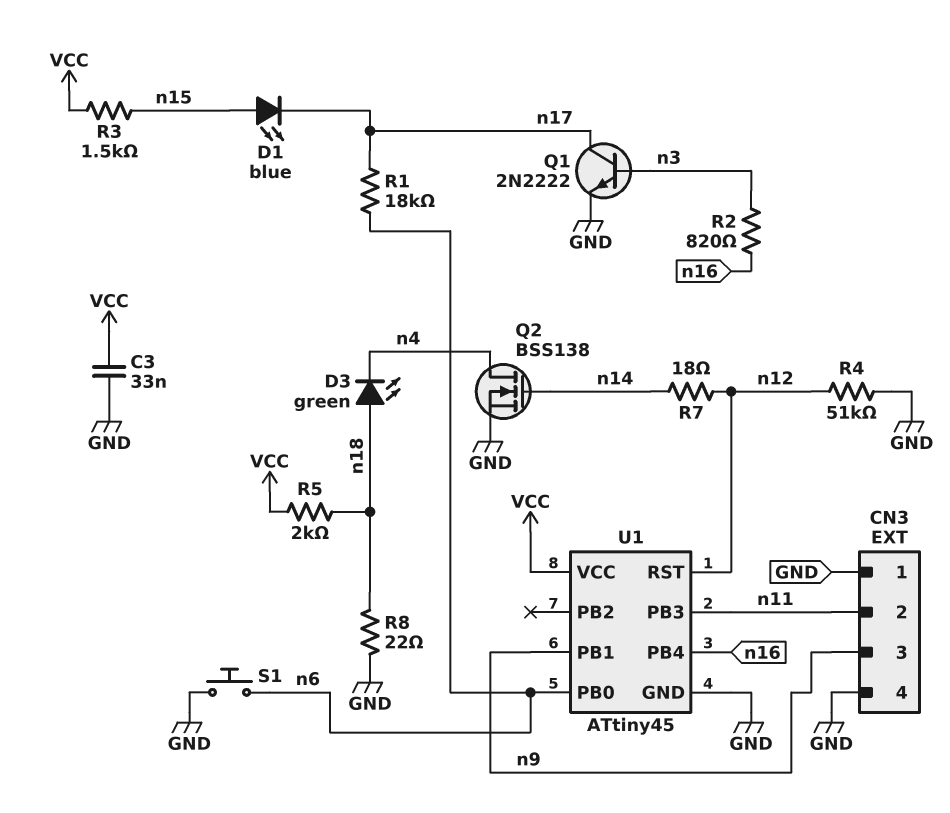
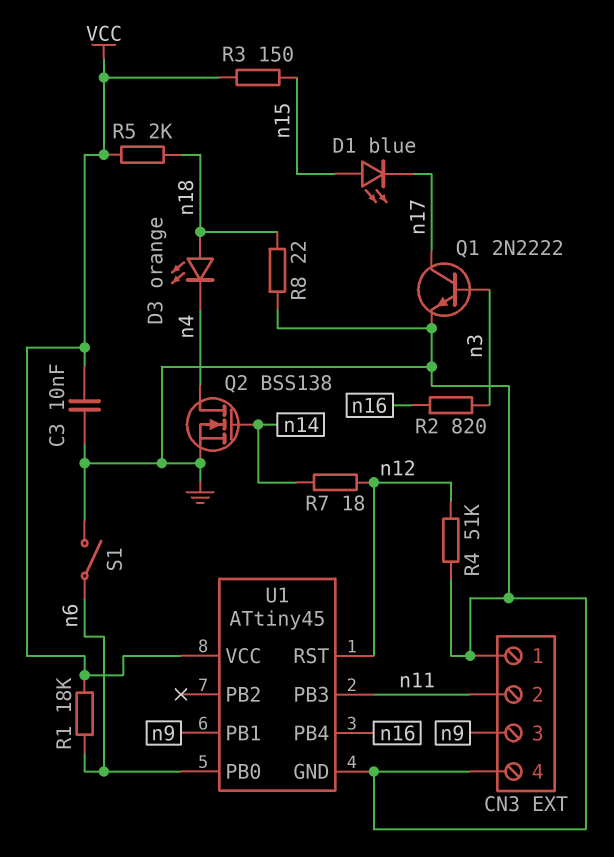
C3: 33nF (GND, VCC) -> 10nF (GND, VCC)
D3: LED green (A n18, K n4) -> LED orange (A n18, K n4)
R1: 18k (n6, n17) -> 18k (VCC, n6)
R3: 1.5k (VCC, n15) -> 150 (VCC, n15)
S1: button (GND, n6) -> switch (GND, n6)

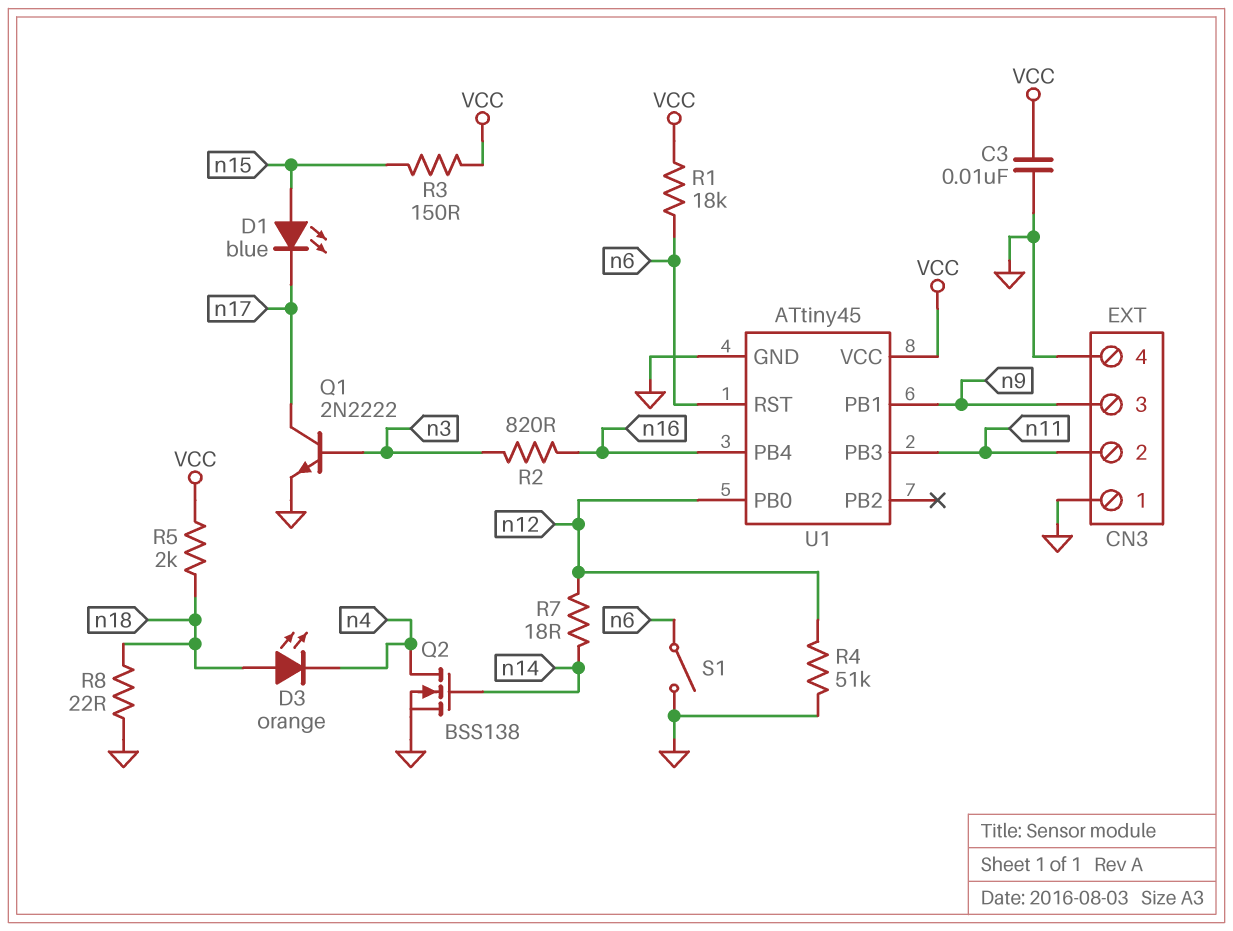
U1 pin PB0: n6 -> n12
U1 pin RST: n12 -> n6

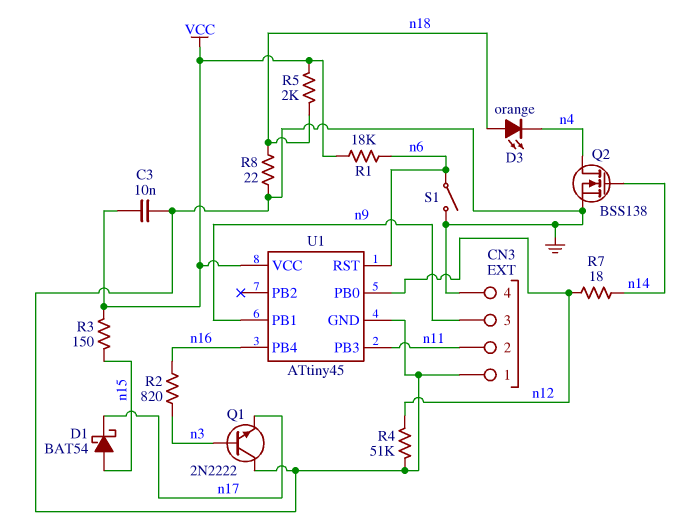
D1: LED blue (A n15, K n17) -> schottky BAT54 (A n15, K n17)
Q1: NPN 2N2222 (B n3, C n17, E GND) -> NPN 2N2222 (B n3, C GND, E n17)

